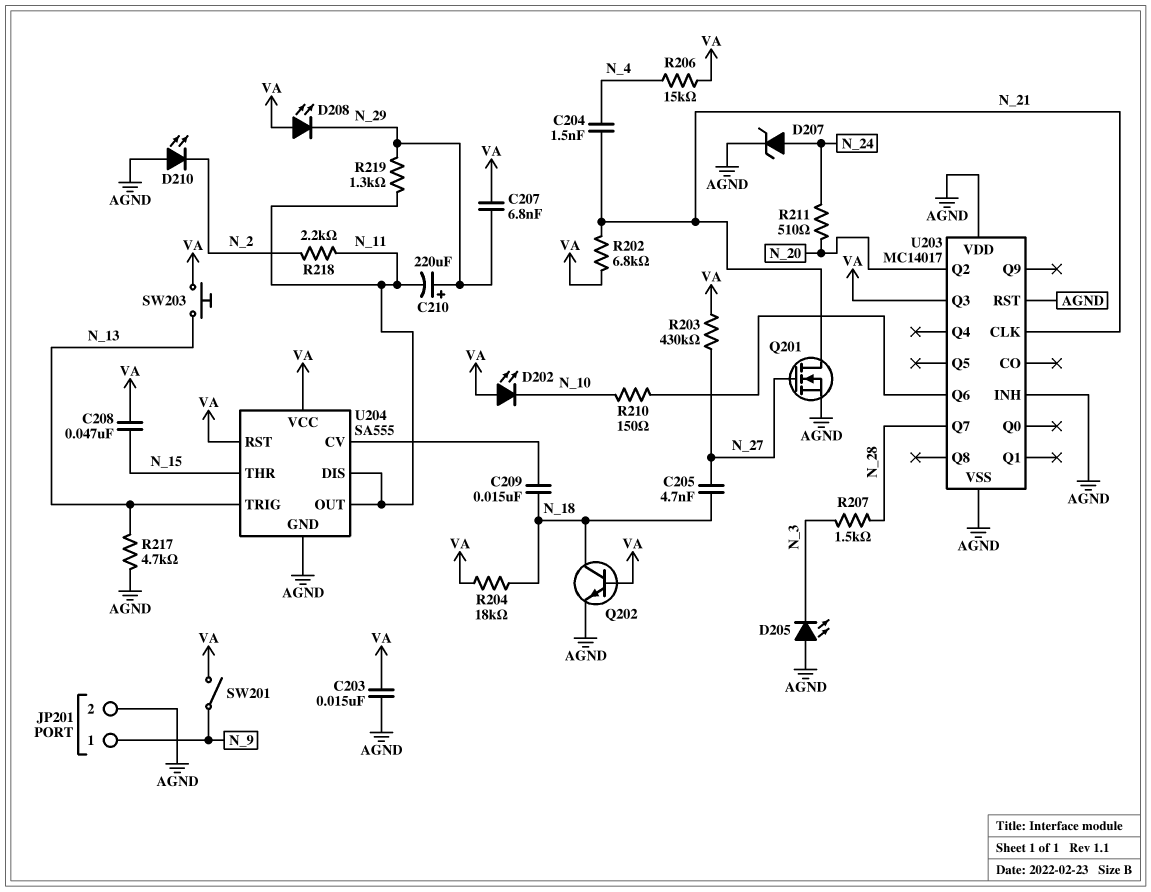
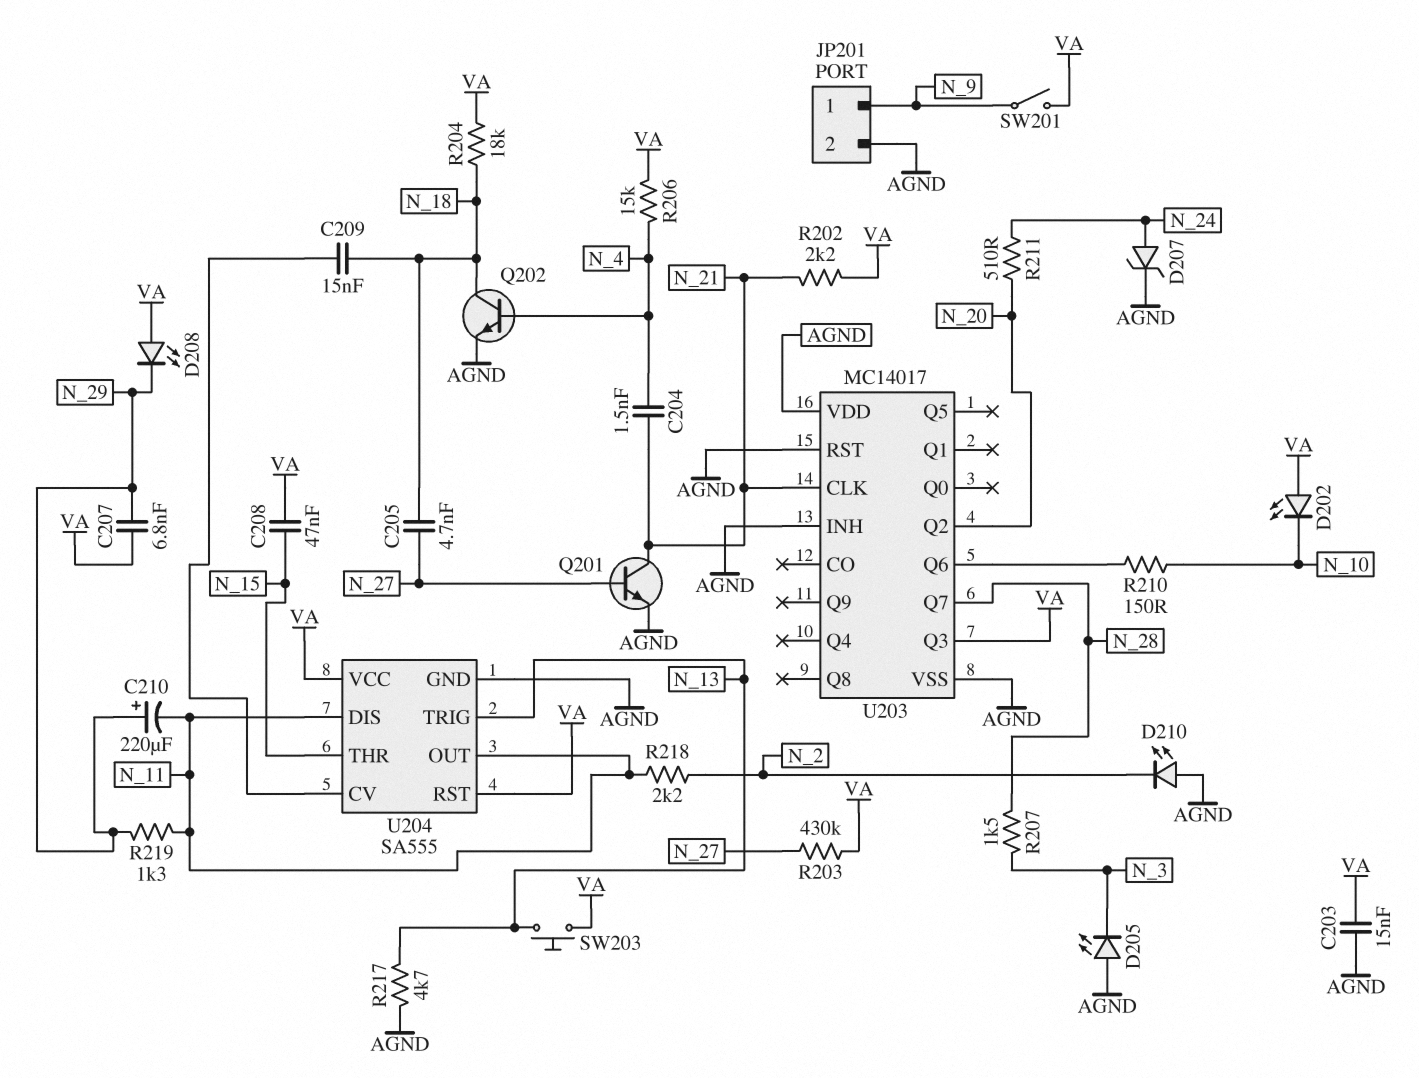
Q201: NMOS (G N_27, D N_21, S AGND) -> NPN (B N_27, C N_21, E AGND)
Q202: NPN (B VA, C N_18, E AGND) -> NPN (B N_4, C N_18, E AGND)
R202: 6.8k (N_21, VA) -> 2.2k (N_21, VA)

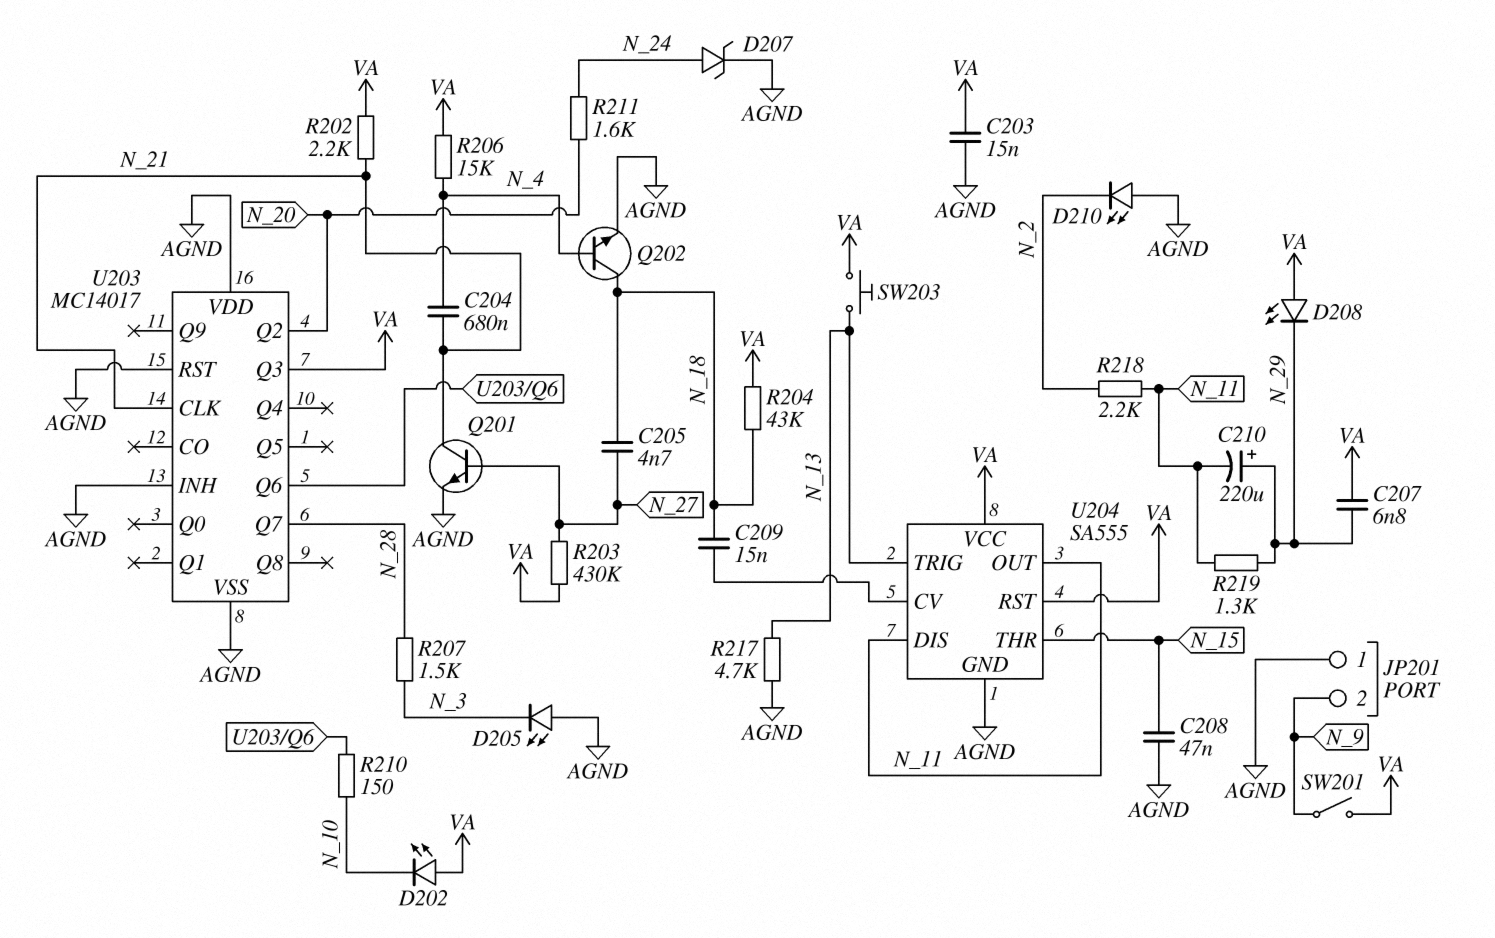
C204: 1.5nF (N_4, N_21) -> 680nF (N_4, N_21)
C208: 47nF (N_15, VA) -> 47nF (AGND, N_15)
JP201 pin 1: N_9 -> AGND
JP201 pin 2: AGND -> N_9
R204: 18k (N_18, VA) -> 43k (N_18, VA)
R211: 510 (N_20, N_24) -> 1.6k (N_20, N_24)

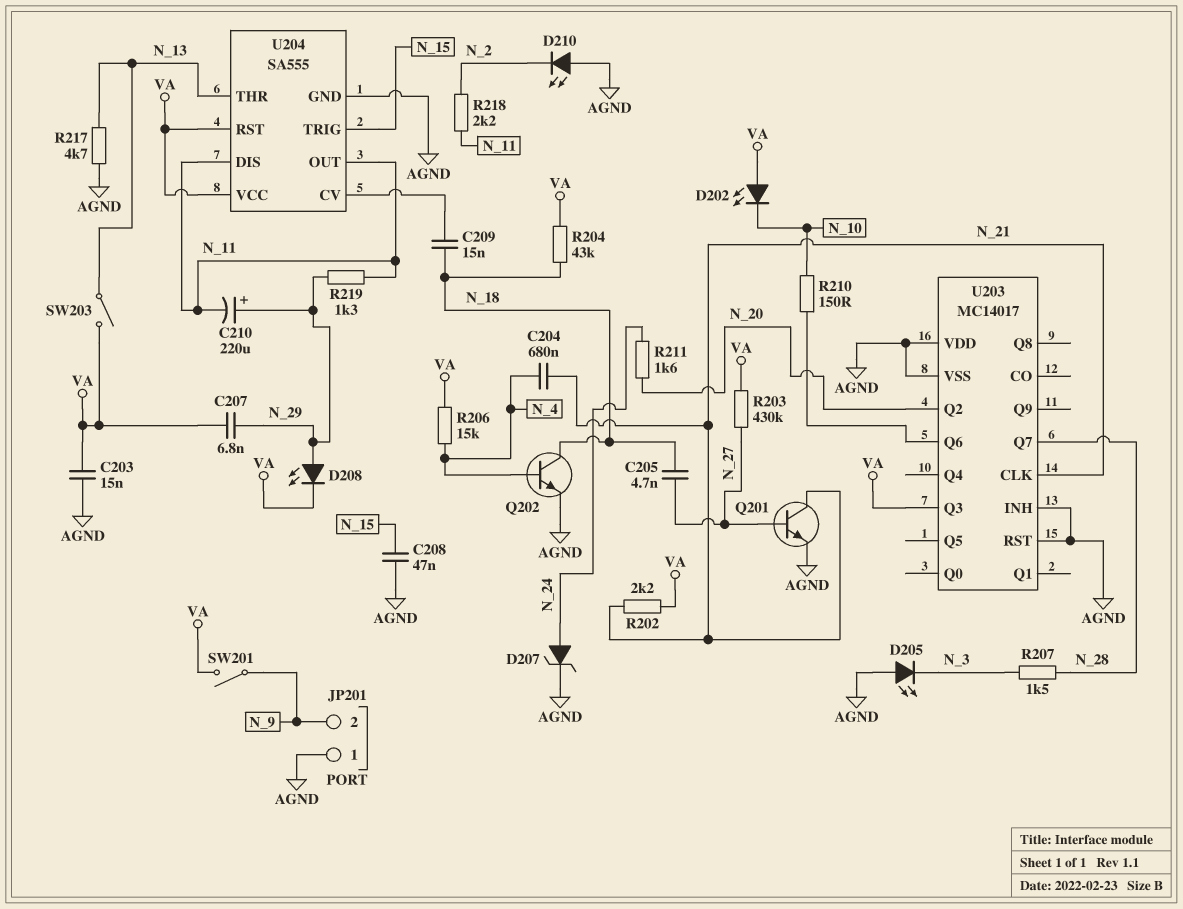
D208: LED (A VA, K N_29) -> LED (A N_29, K VA)
SW203: button (N_13, VA) -> switch (N_13, VA)
U204 pin THR: N_15 -> N_13
U204 pin TRIG: N_13 -> N_15

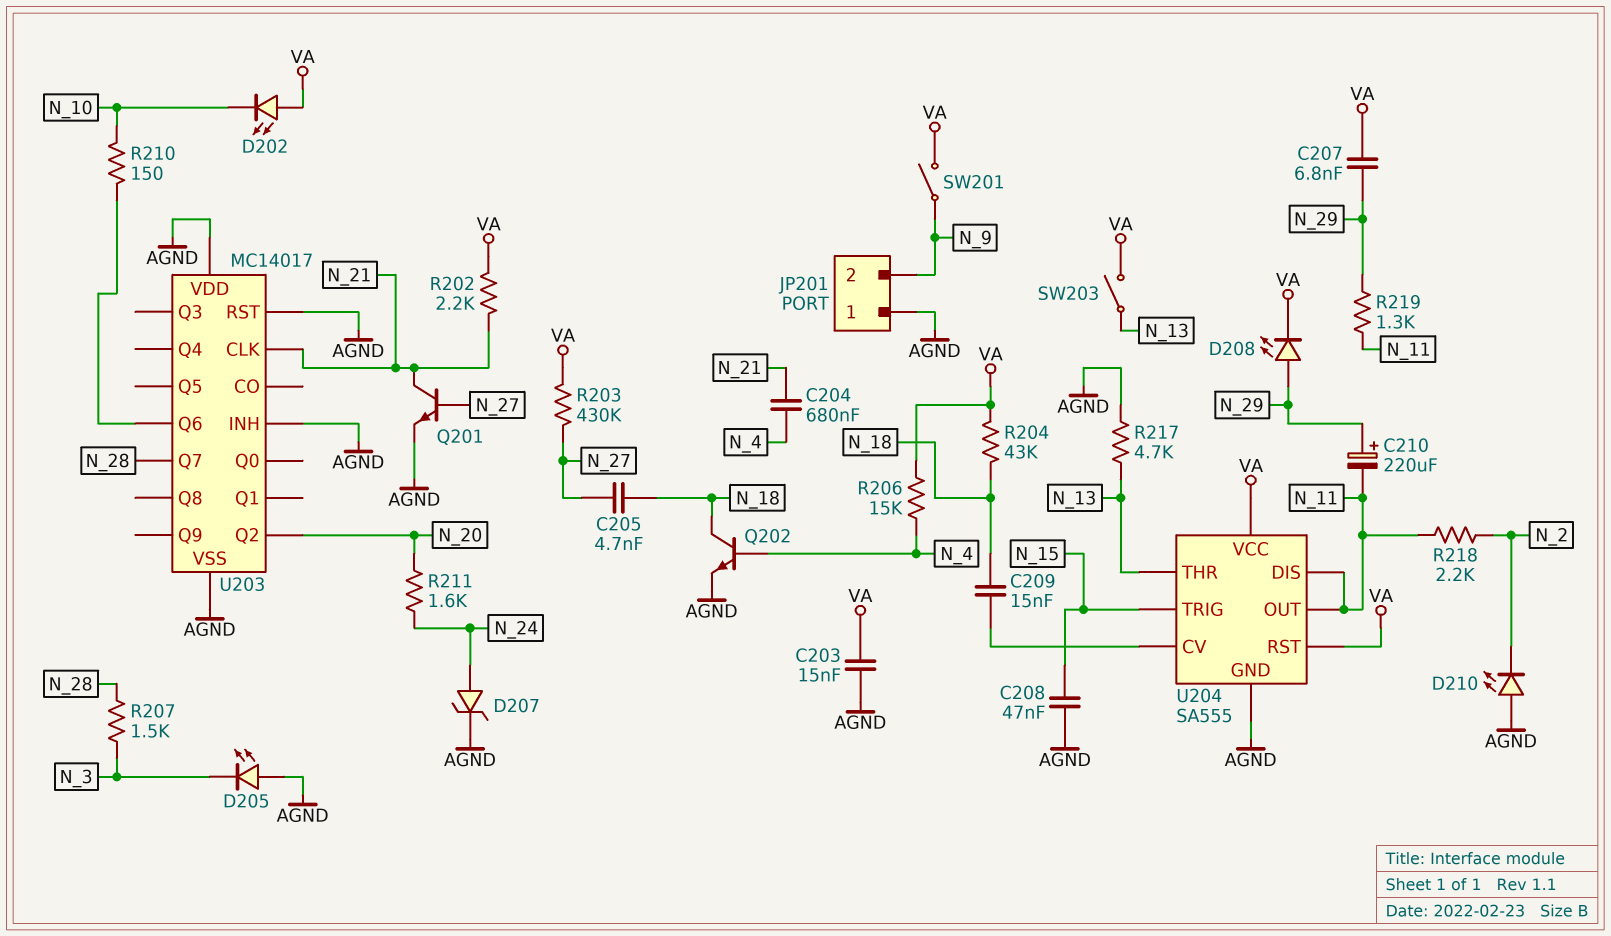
U203 pin Q3: VA -> none

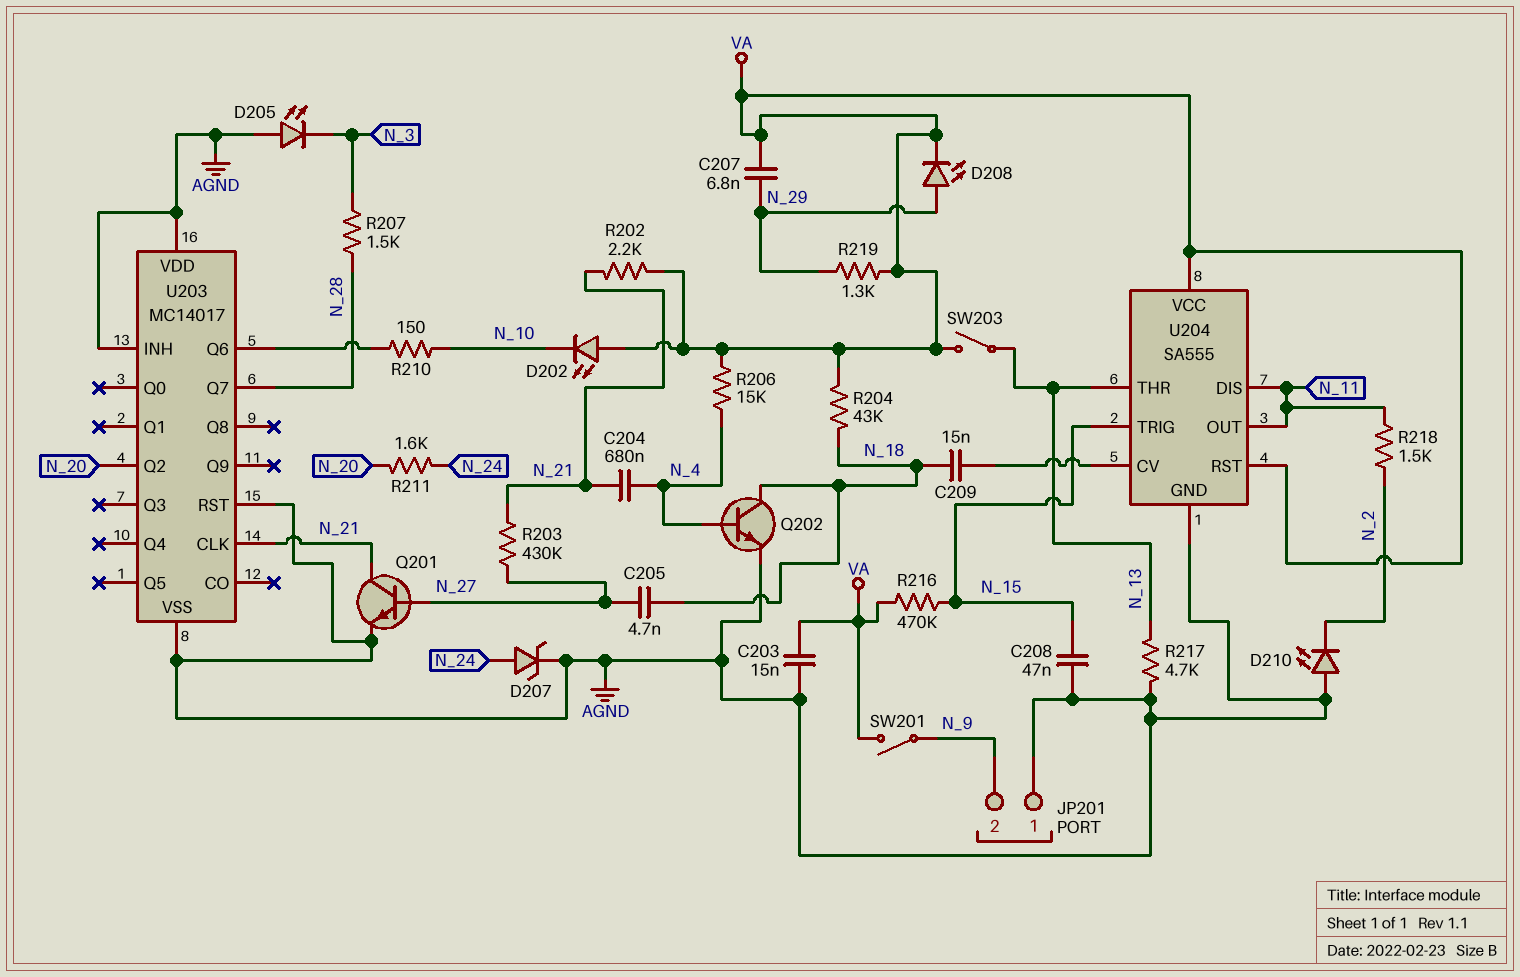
C210: 220uF (plus N_29, minus N_11) -> none
R203: 430k (N_27, VA) -> 430k (N_21, N_27)
R216: none -> 470k (N_15, VA)
R218: 2.2k (N_2, N_11) -> 1.5k (N_2, N_11)
R219: 1.3k (N_11, N_29) -> 1.3k (N_29, VA)

